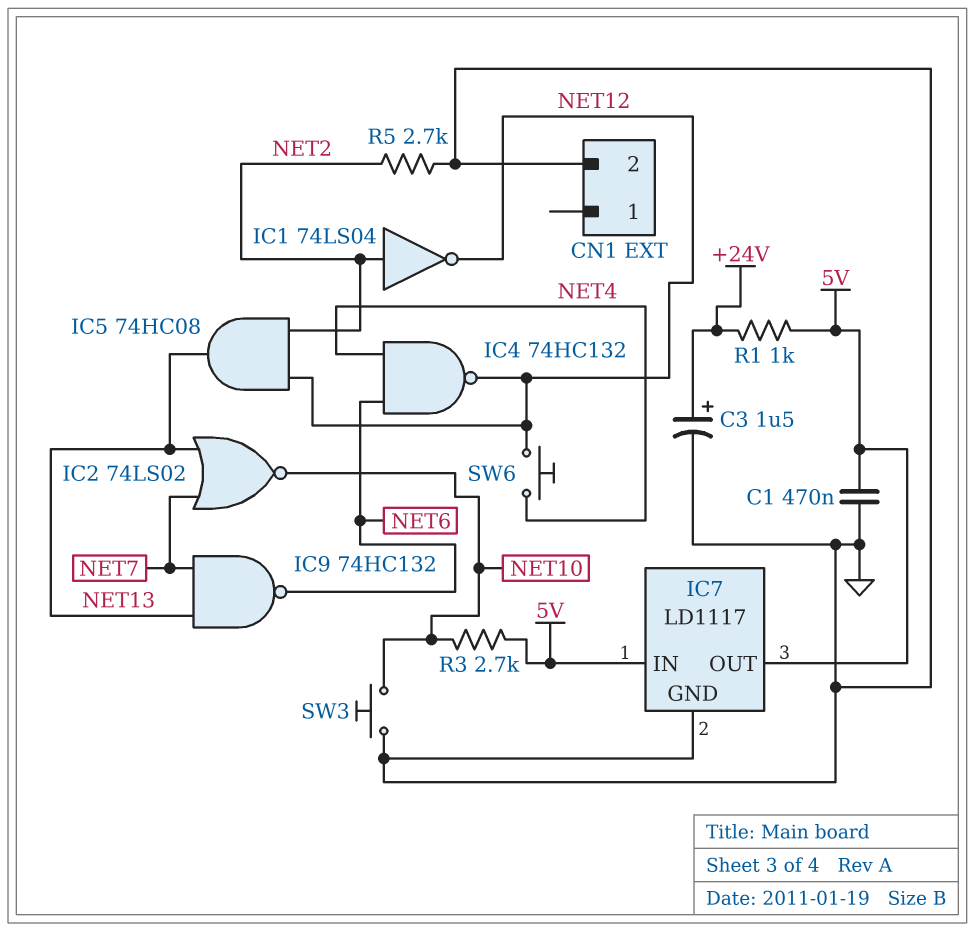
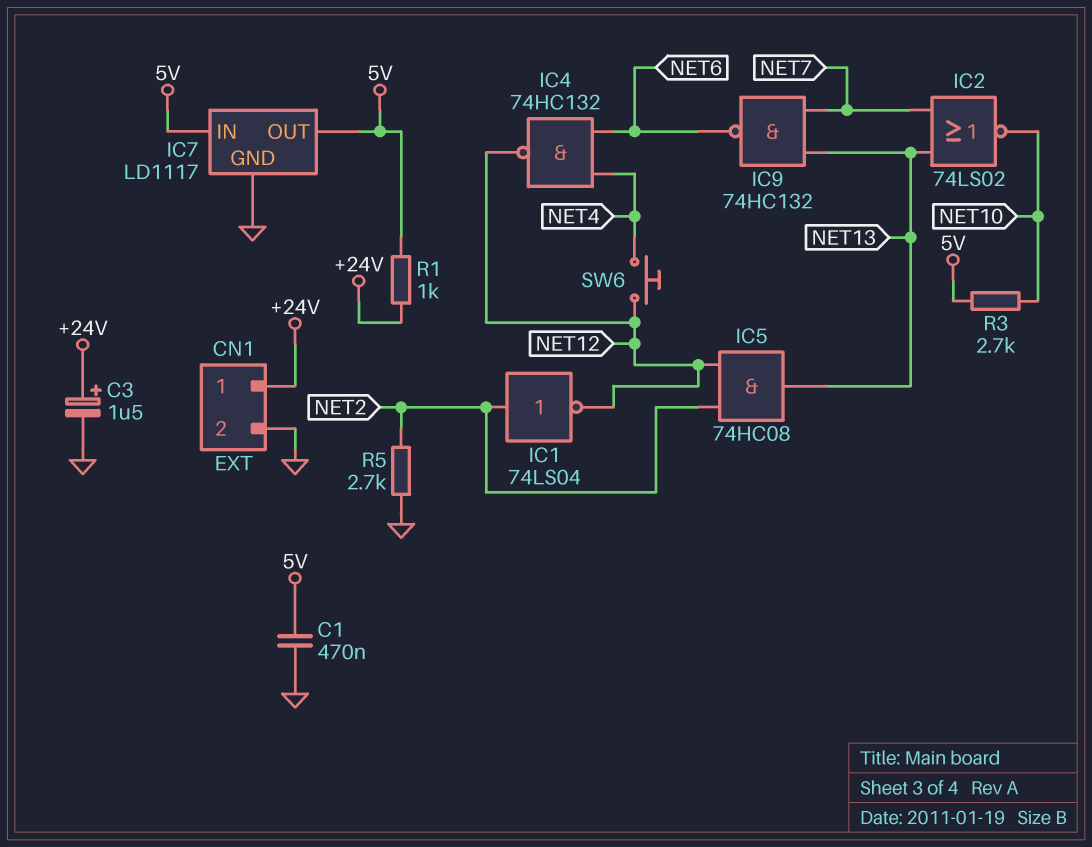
CN1 pin 1: none -> +24V
SW3: button (GND, NET10) -> none

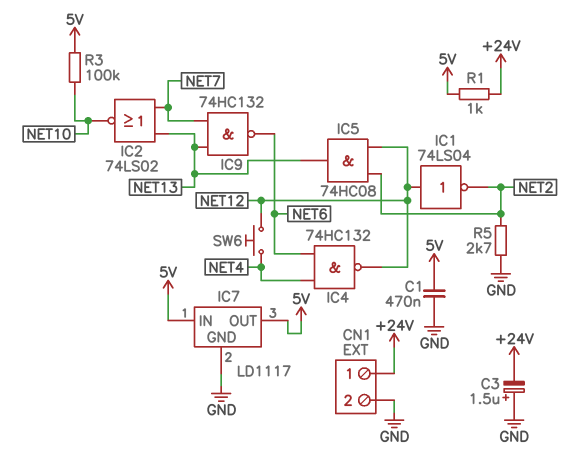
C3: 1.5uF (plus +24V, minus GND) -> 1.5uF (plus GND, minus +24V)
IC1: NOT 74LS04 (in NET2, out NET12) -> NOT 74LS04 (in NET12, out NET2)
R3: 2.7k (5V, NET10) -> 100k (5V, NET10)

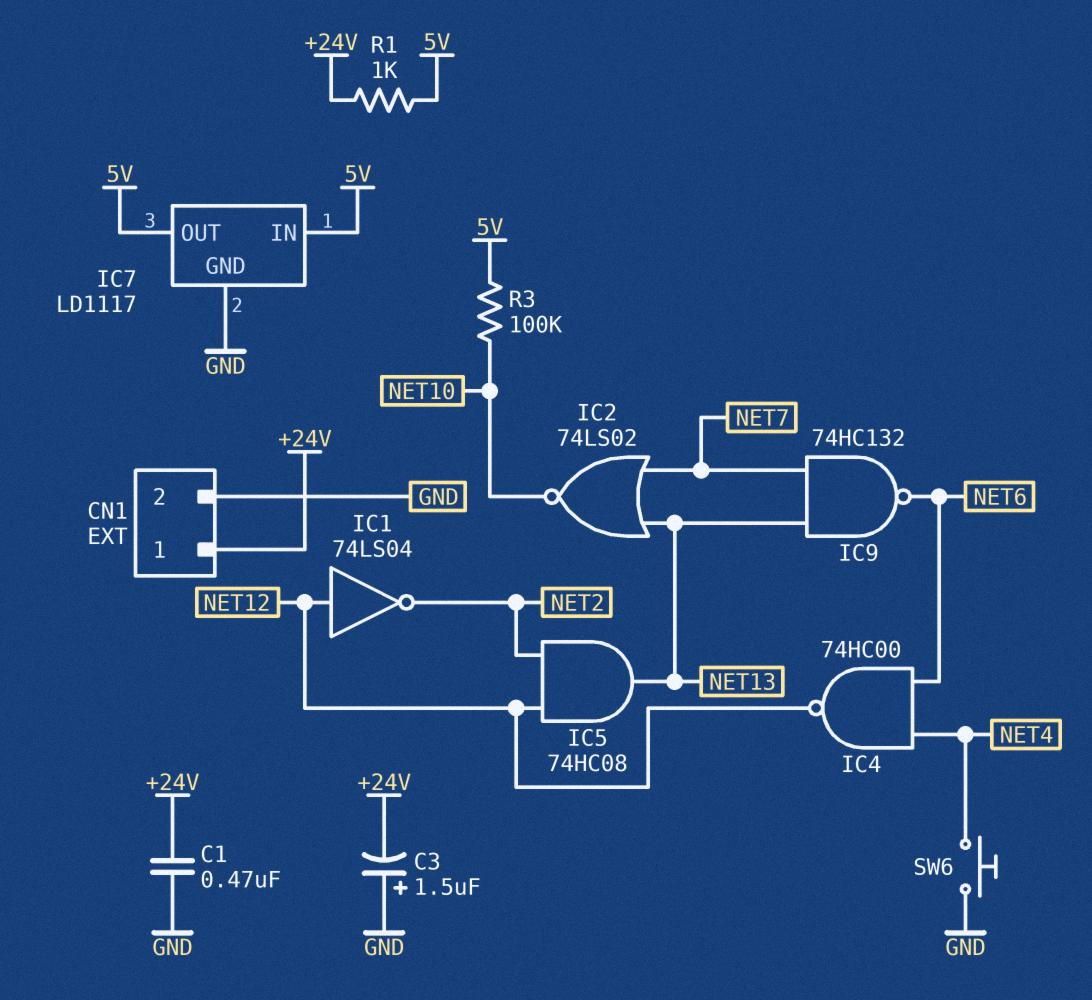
C1: 470nF (5V, GND) -> 470nF (+24V, GND)
IC4: NAND 74HC132 (in NET4, in NET6, out NET12) -> NAND 74HC00 (in NET4, in NET6, out NET12)
R5: 2.7k (GND, NET2) -> none
SW6: button (NET4, NET12) -> button (GND, NET4)

